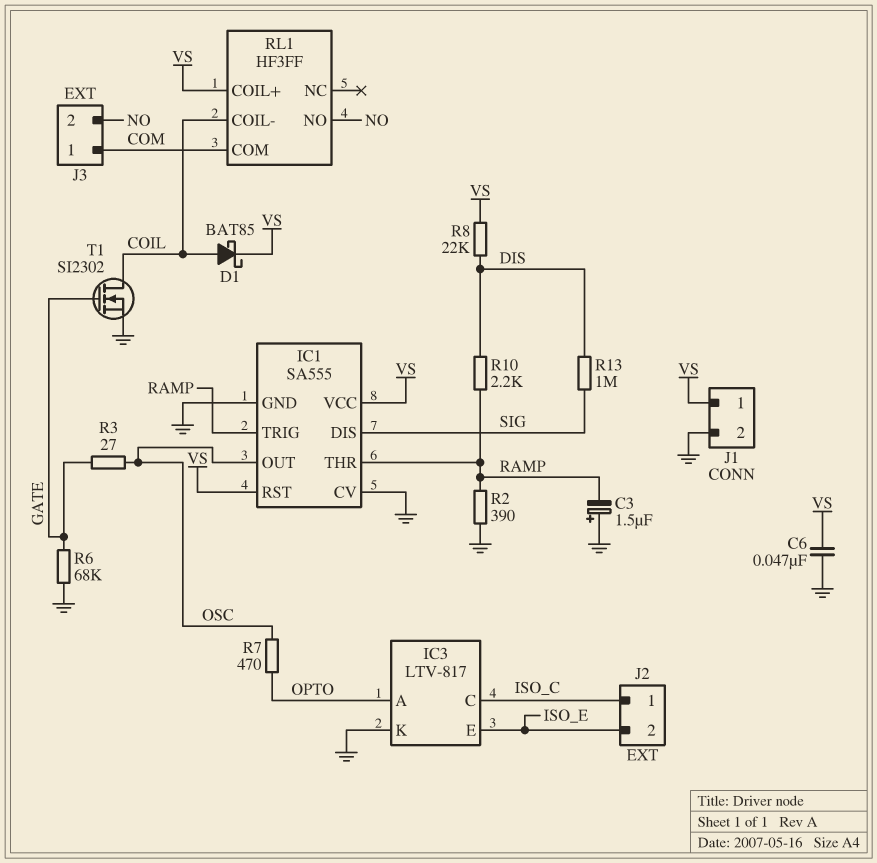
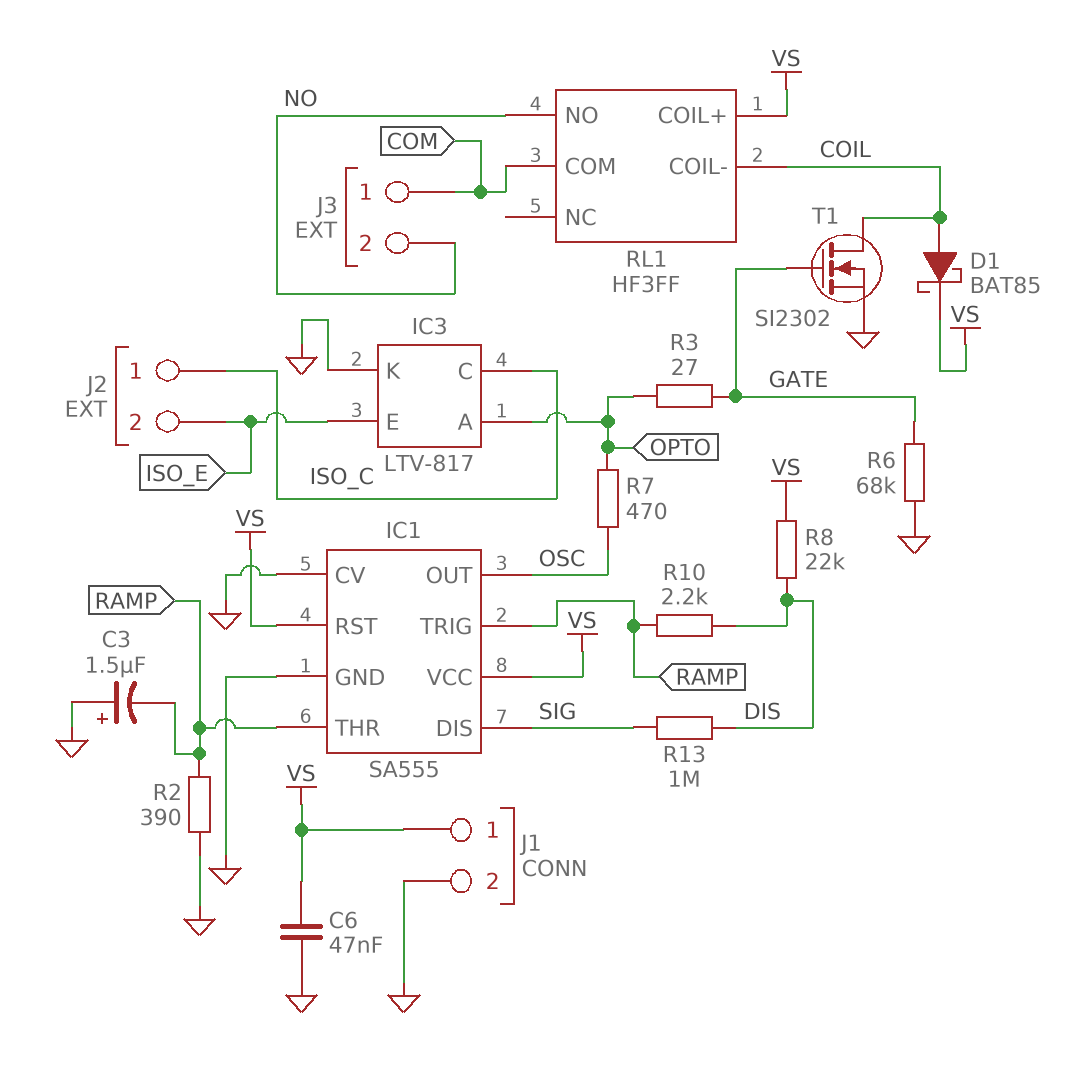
R3: 27 (GATE, OSC) -> 27 (GATE, OPTO)

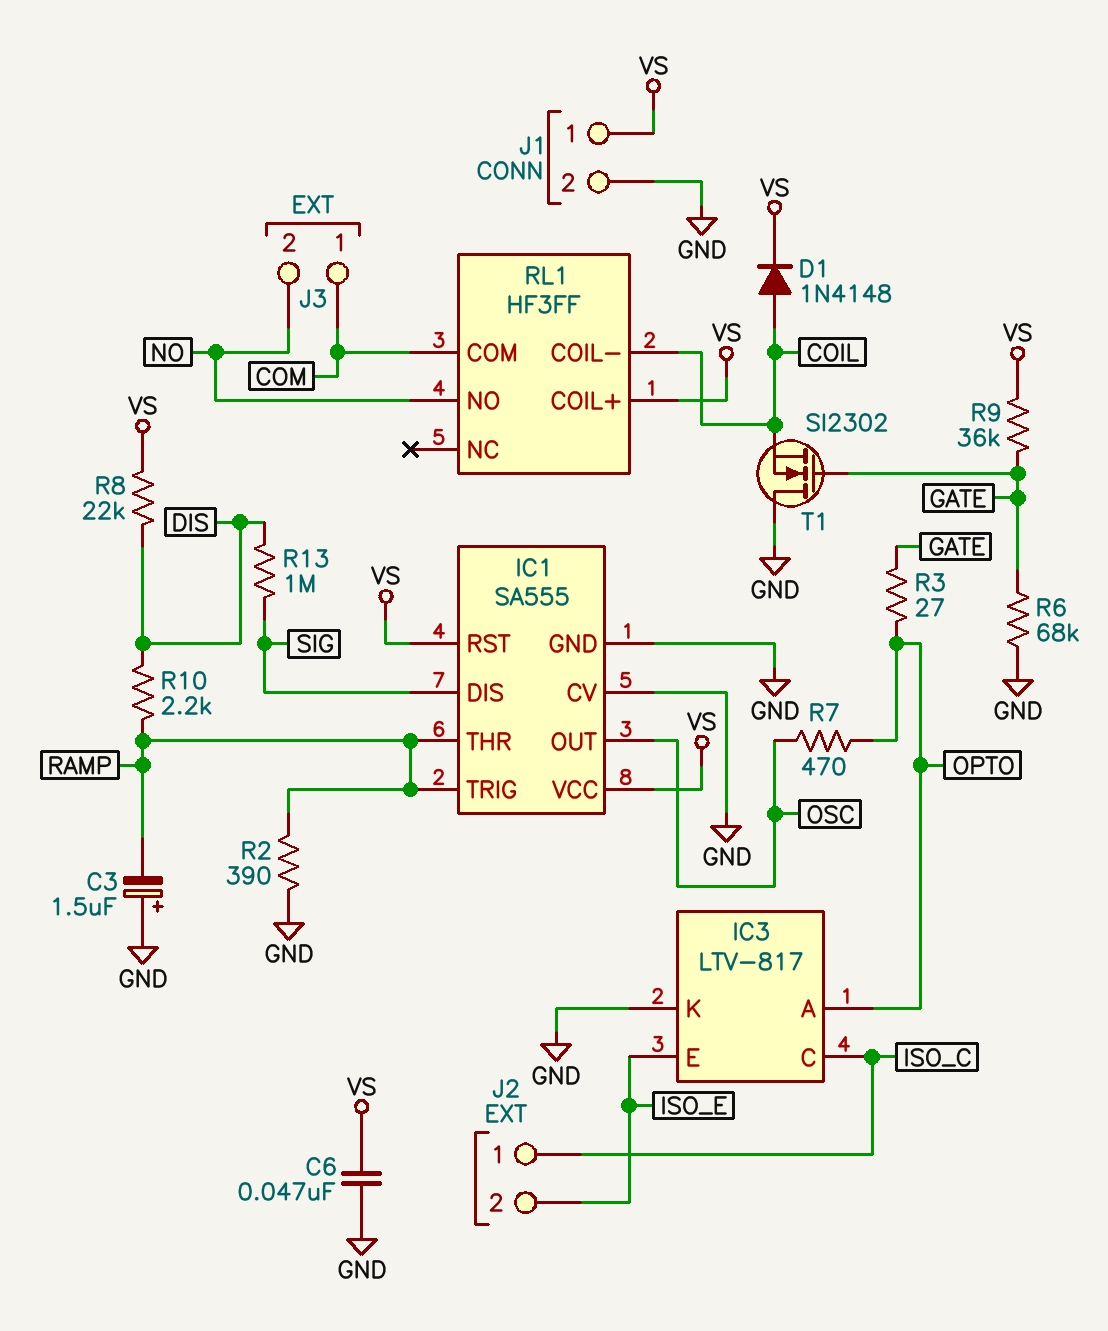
D1: schottky BAT85 (A COIL, K VS) -> diode 1N4148 (A COIL, K VS)
R9: none -> 36k (GATE, VS)
T1: NMOS SI2302 (G GATE, D COIL, S GND) -> NMOS SI2302 (G GATE, D GND, S COIL)

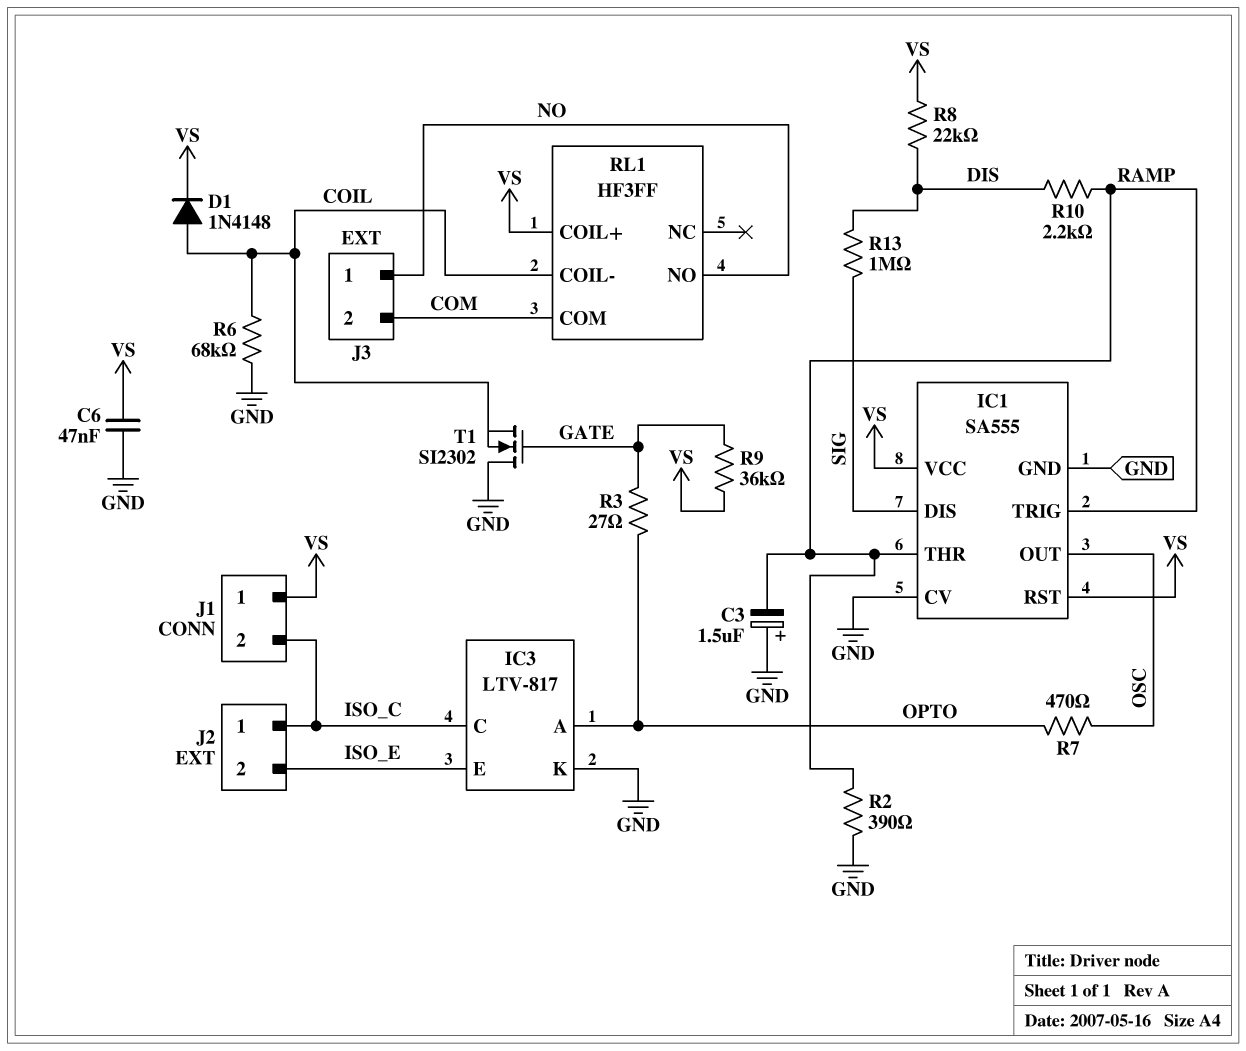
J1 pin 2: GND -> ISO_C
J3 pin 1: COM -> NO
J3 pin 2: NO -> COM
R6: 68k (GATE, GND) -> 68k (COIL, GND)

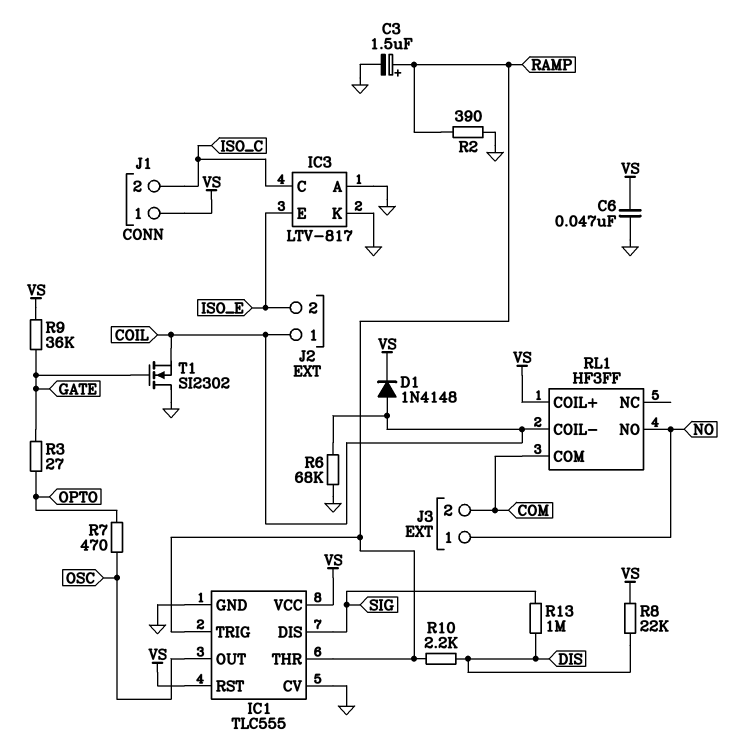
C3: 1.5uF (plus GND, minus RAMP) -> 1.5uF (plus RAMP, minus GND)
IC1: SA555 -> TLC555
IC3 pin A: OPTO -> GND
J2 pin 1: ISO_C -> COIL

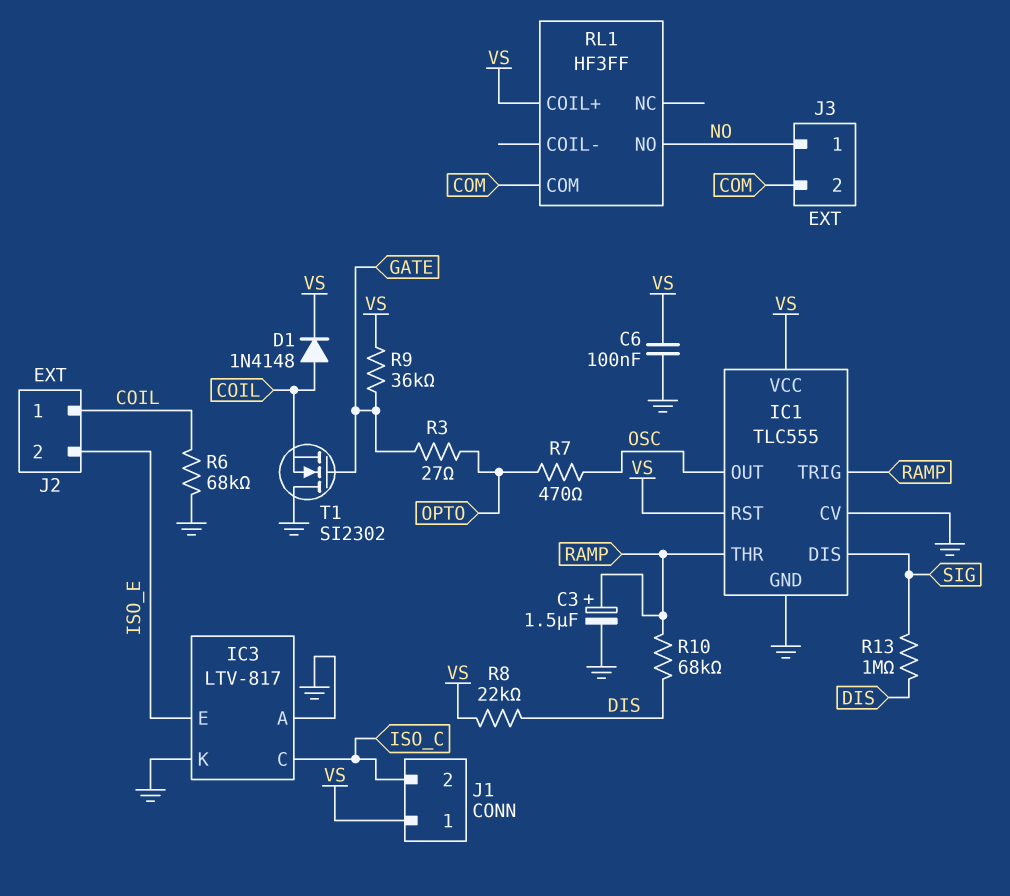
C6: 47nF (GND, VS) -> 100nF (GND, VS)
R2: 390 (GND, RAMP) -> none
R10: 2.2k (DIS, RAMP) -> 68k (DIS, RAMP)
RL1 pin COIL-: COIL -> none

